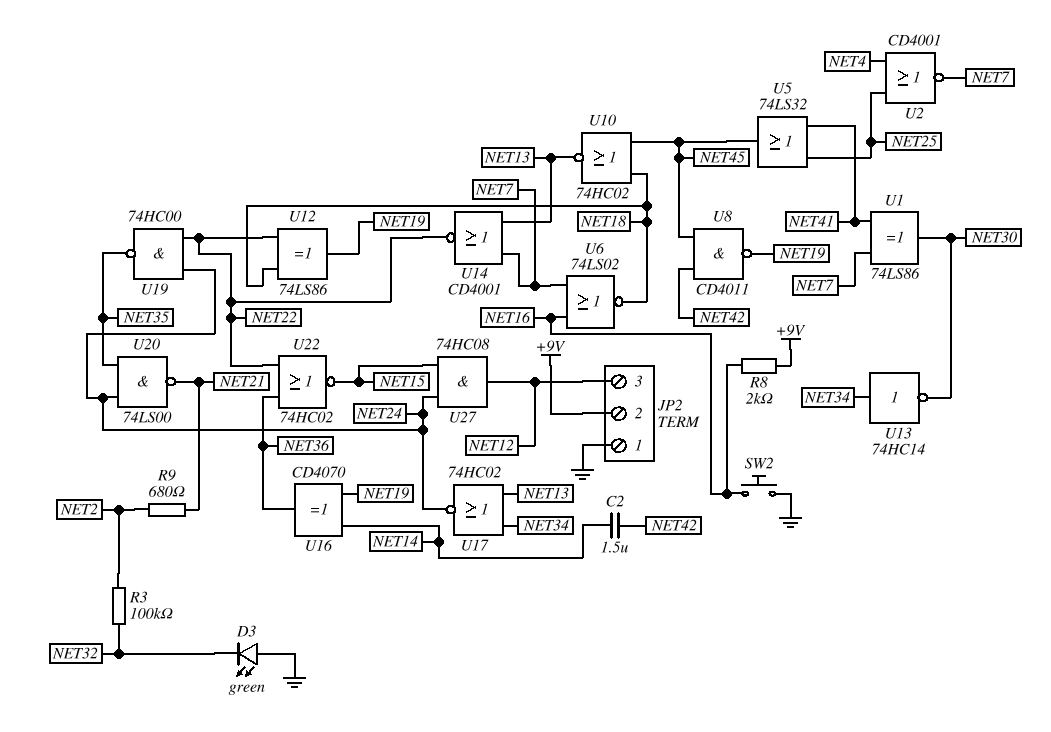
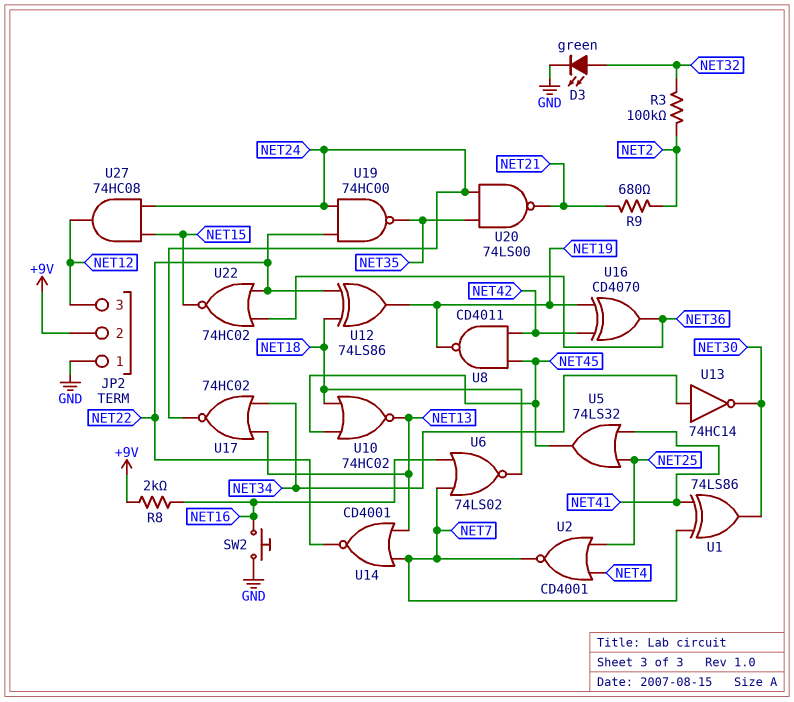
C2: 1.5uF (NET14, NET42) -> none
D3: LED green (A GND, K NET32) -> LED green (A NET32, K GND)
U16: XOR CD4070 (in NET14, in NET19, out NET36) -> XOR CD4070 (in NET19, in NET42, out NET36)

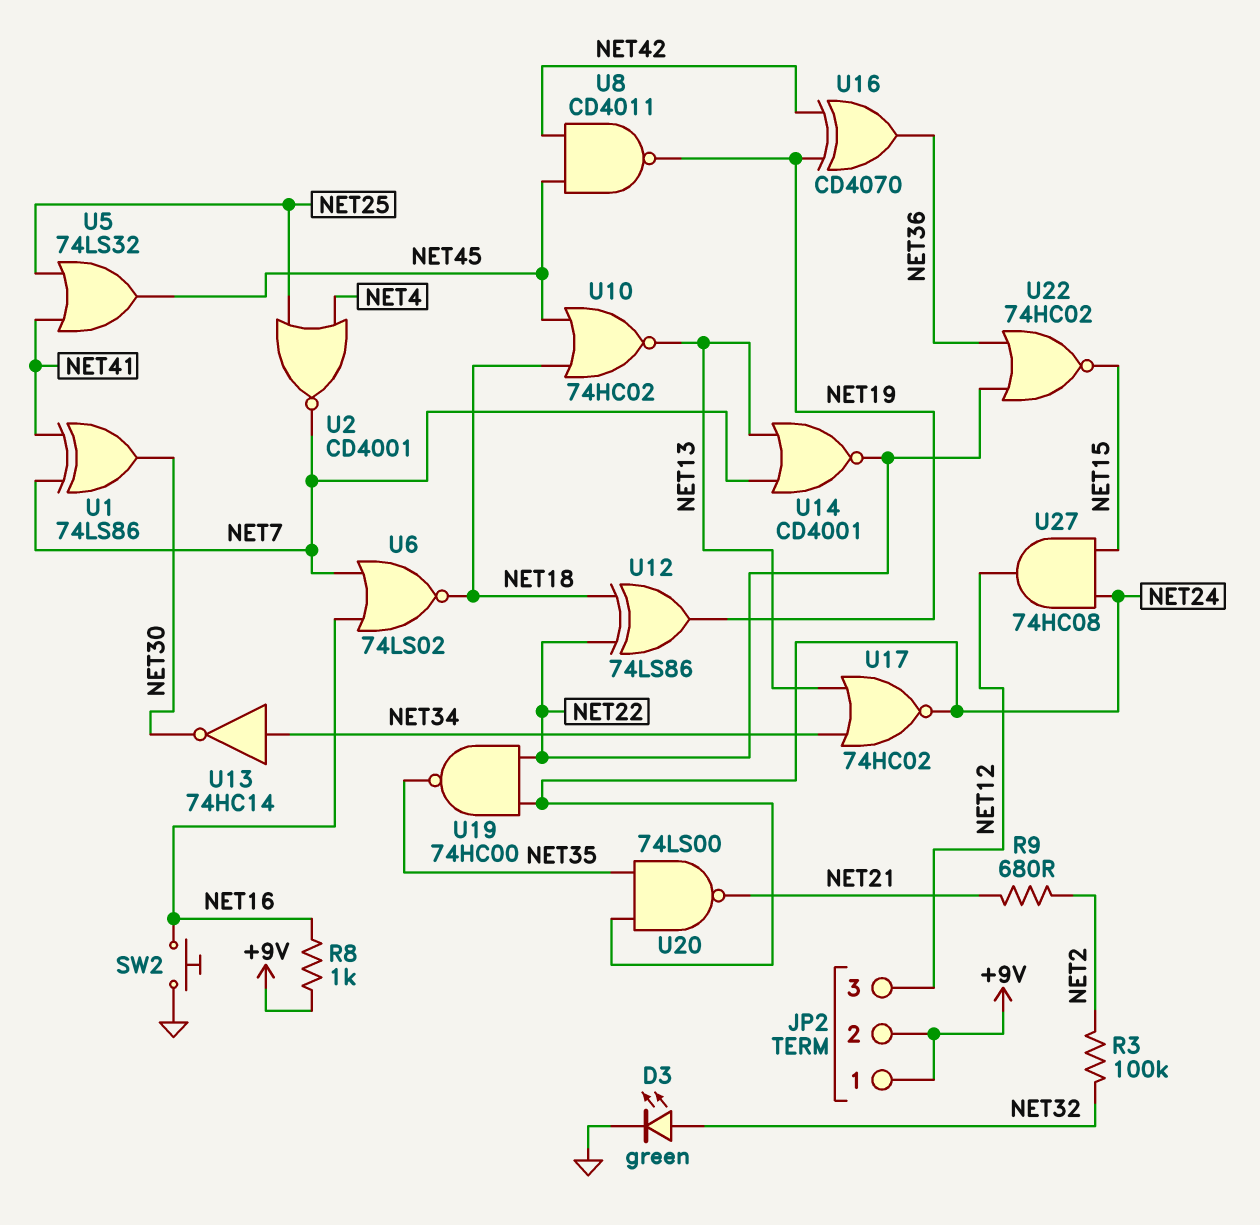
JP2 pin 1: GND -> +9V
R8: 2k (+9V, NET16) -> 1k (+9V, NET16)

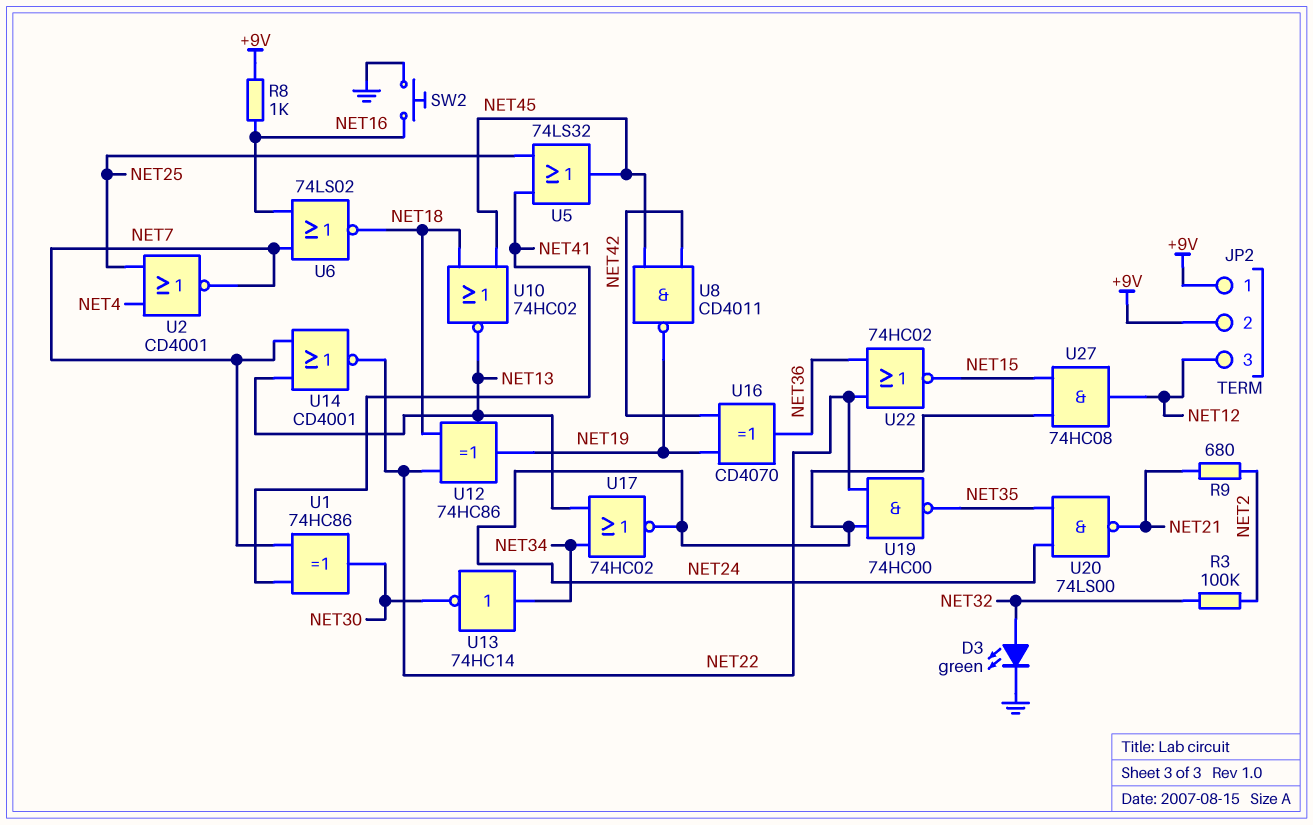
U1: XOR 74LS86 (in NET7, in NET41, out NET30) -> XOR 74HC86 (in NET7, in NET41, out NET30)
U12: XOR 74LS86 (in NET18, in NET22, out NET19) -> XOR 74HC86 (in NET18, in NET22, out NET19)

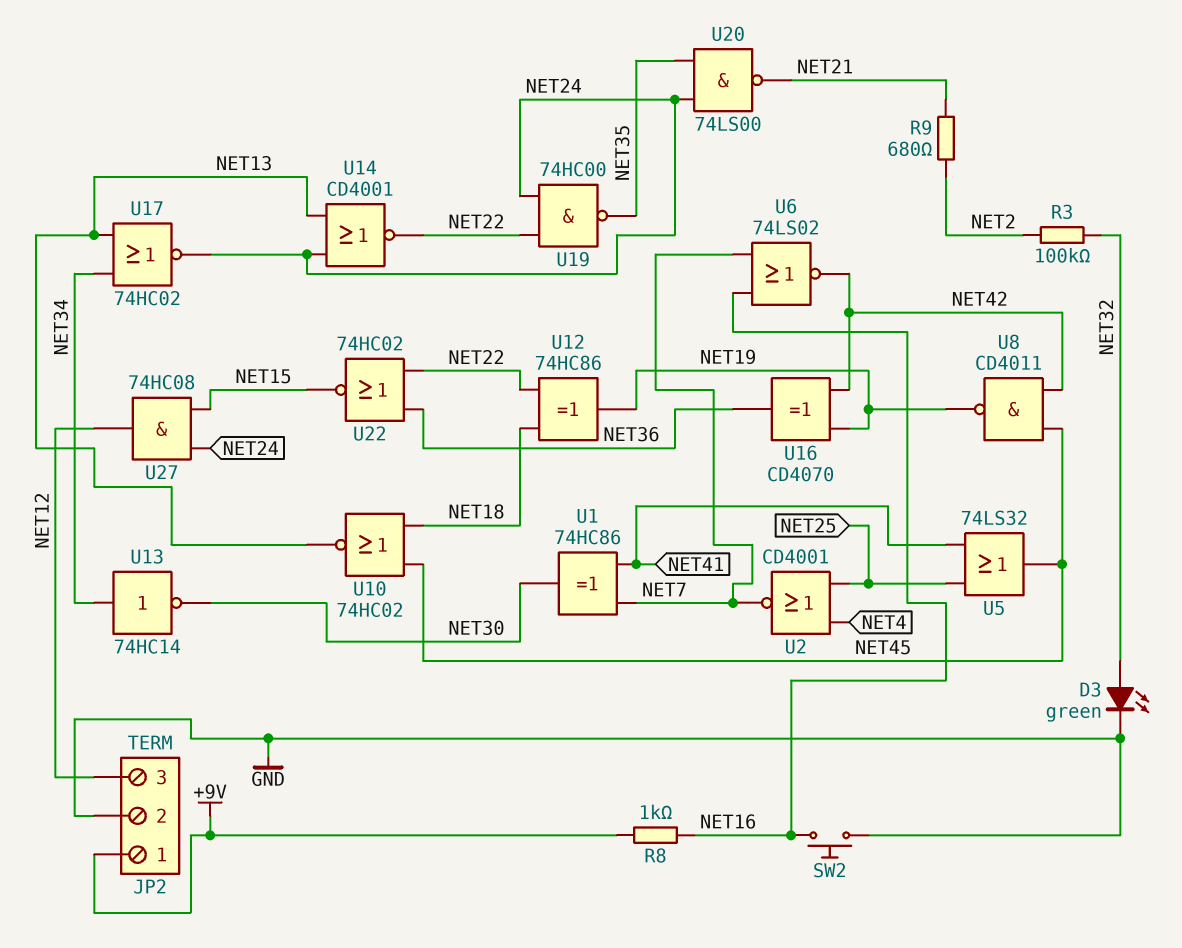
JP2 pin 2: +9V -> GND
U6: NOR 74LS02 (in NET7, in NET16, out NET18) -> NOR 74LS02 (in NET7, in NET16, out NET42)
U14: NOR CD4001 (in NET7, in NET13, out NET22) -> NOR CD4001 (in NET13, in NET24, out NET22)

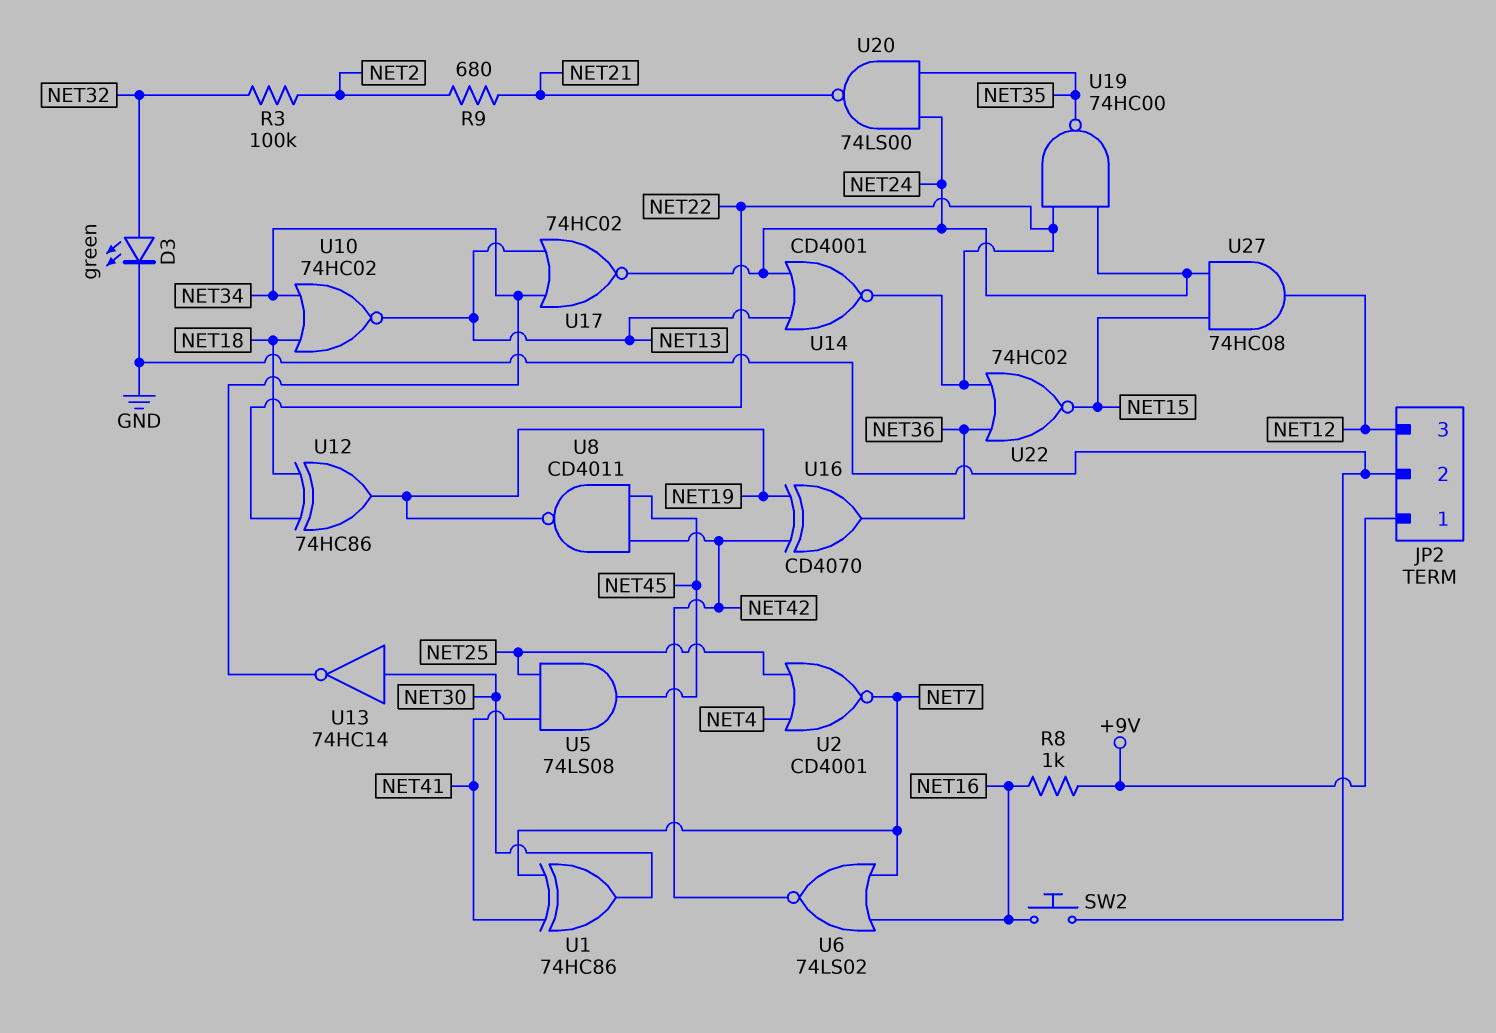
U5: OR 74LS32 (in NET25, in NET41, out NET45) -> AND 74LS08 (in NET25, in NET41, out NET45)
U10: NOR 74HC02 (in NET18, in NET45, out NET13) -> NOR 74HC02 (in NET18, in NET34, out NET13)
U13: NOT 74HC14 (in NET34, out NET30) -> NOT 74HC14 (in NET30, out NET34)

